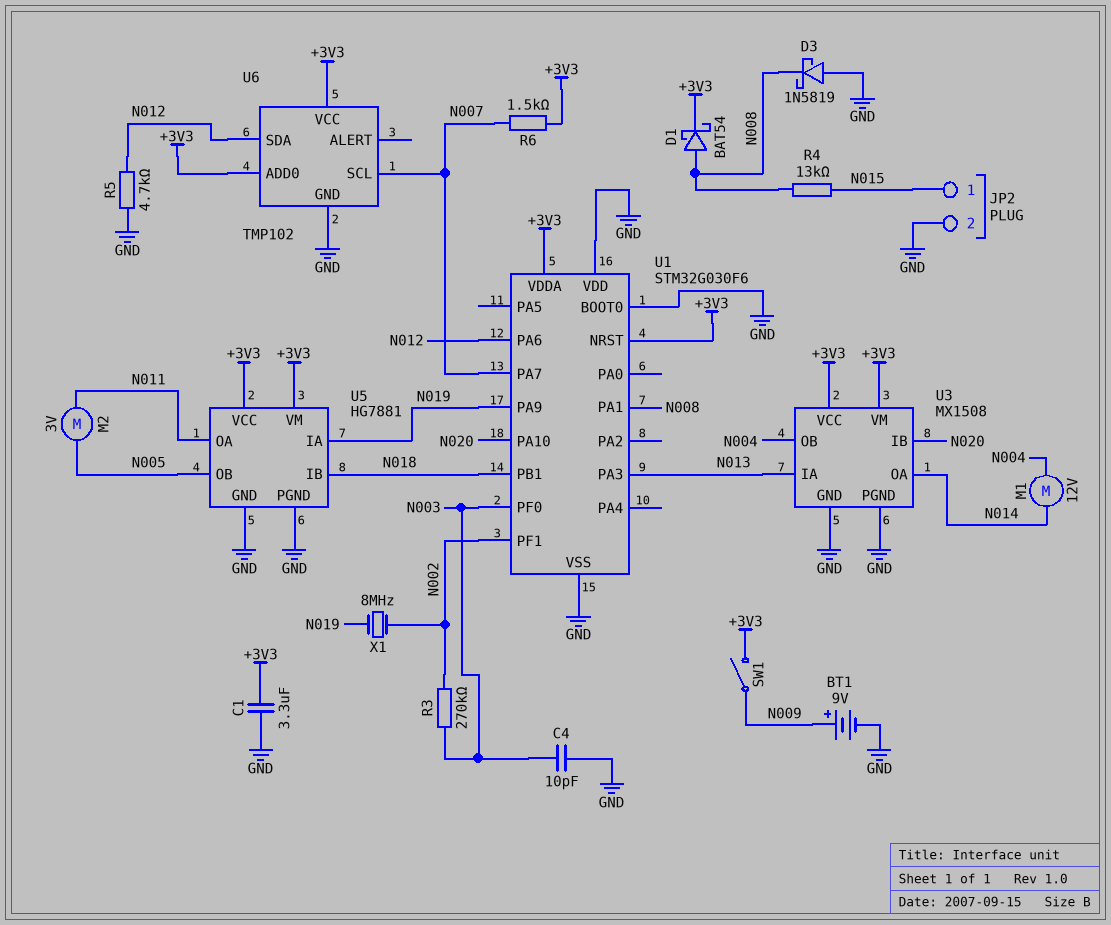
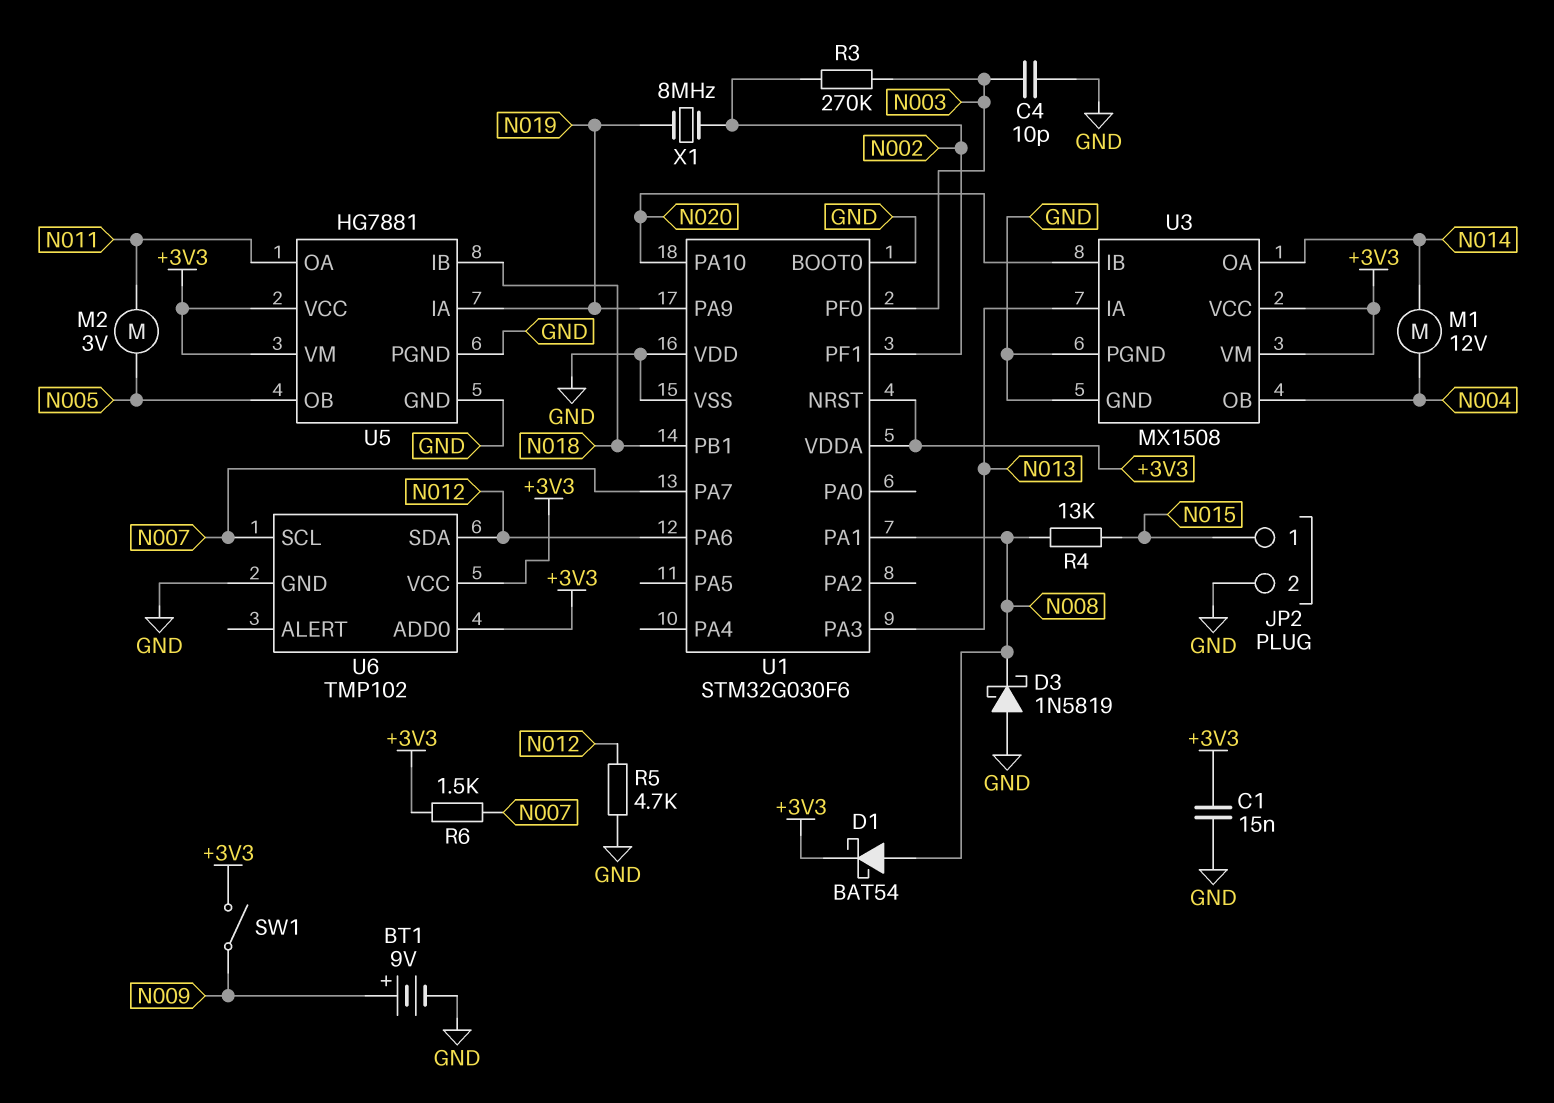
C1: 3.3uF (+3V3, GND) -> 15nF (+3V3, GND)

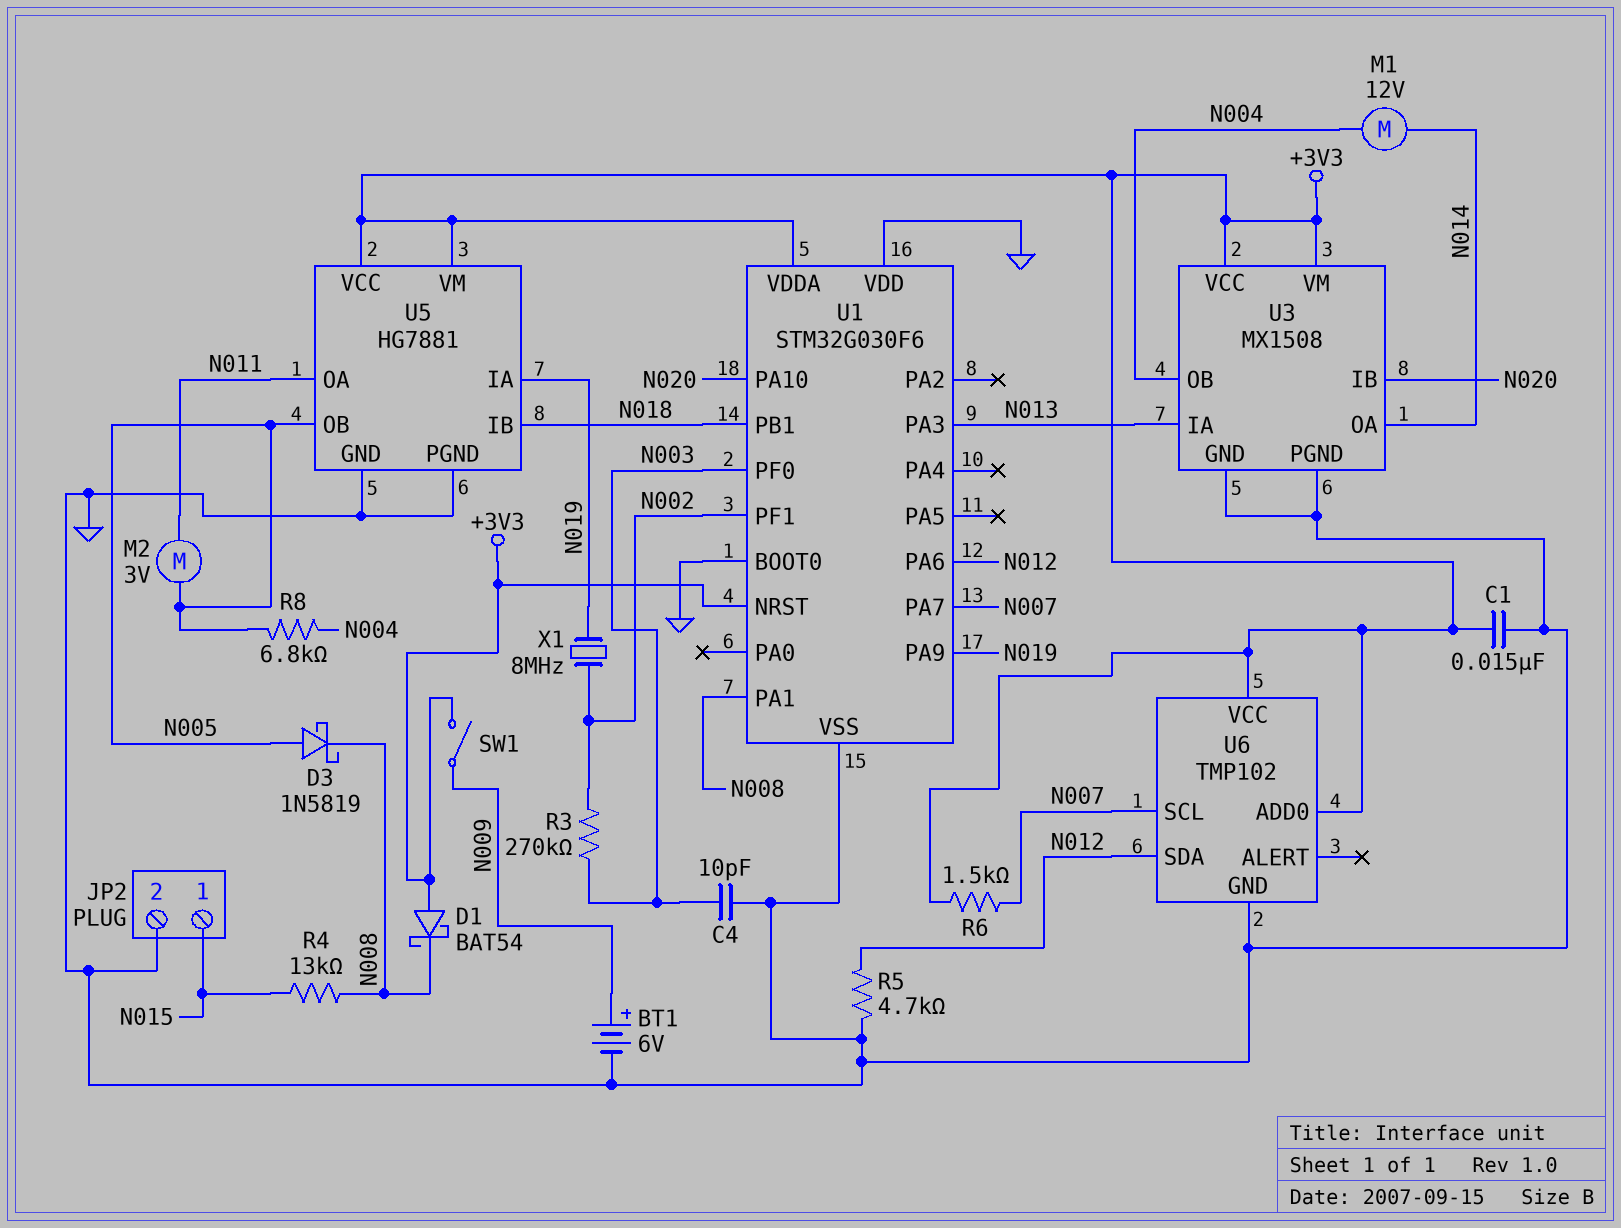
BT1: 9V (plus N009, minus GND) -> 6V (plus N009, minus GND)
D1: schottky BAT54 (A N008, K +3V3) -> schottky BAT54 (A +3V3, K N008)
D3: schottky 1N5819 (A GND, K N008) -> schottky 1N5819 (A N005, K N008)
R8: none -> 6.8k (N004, N005)

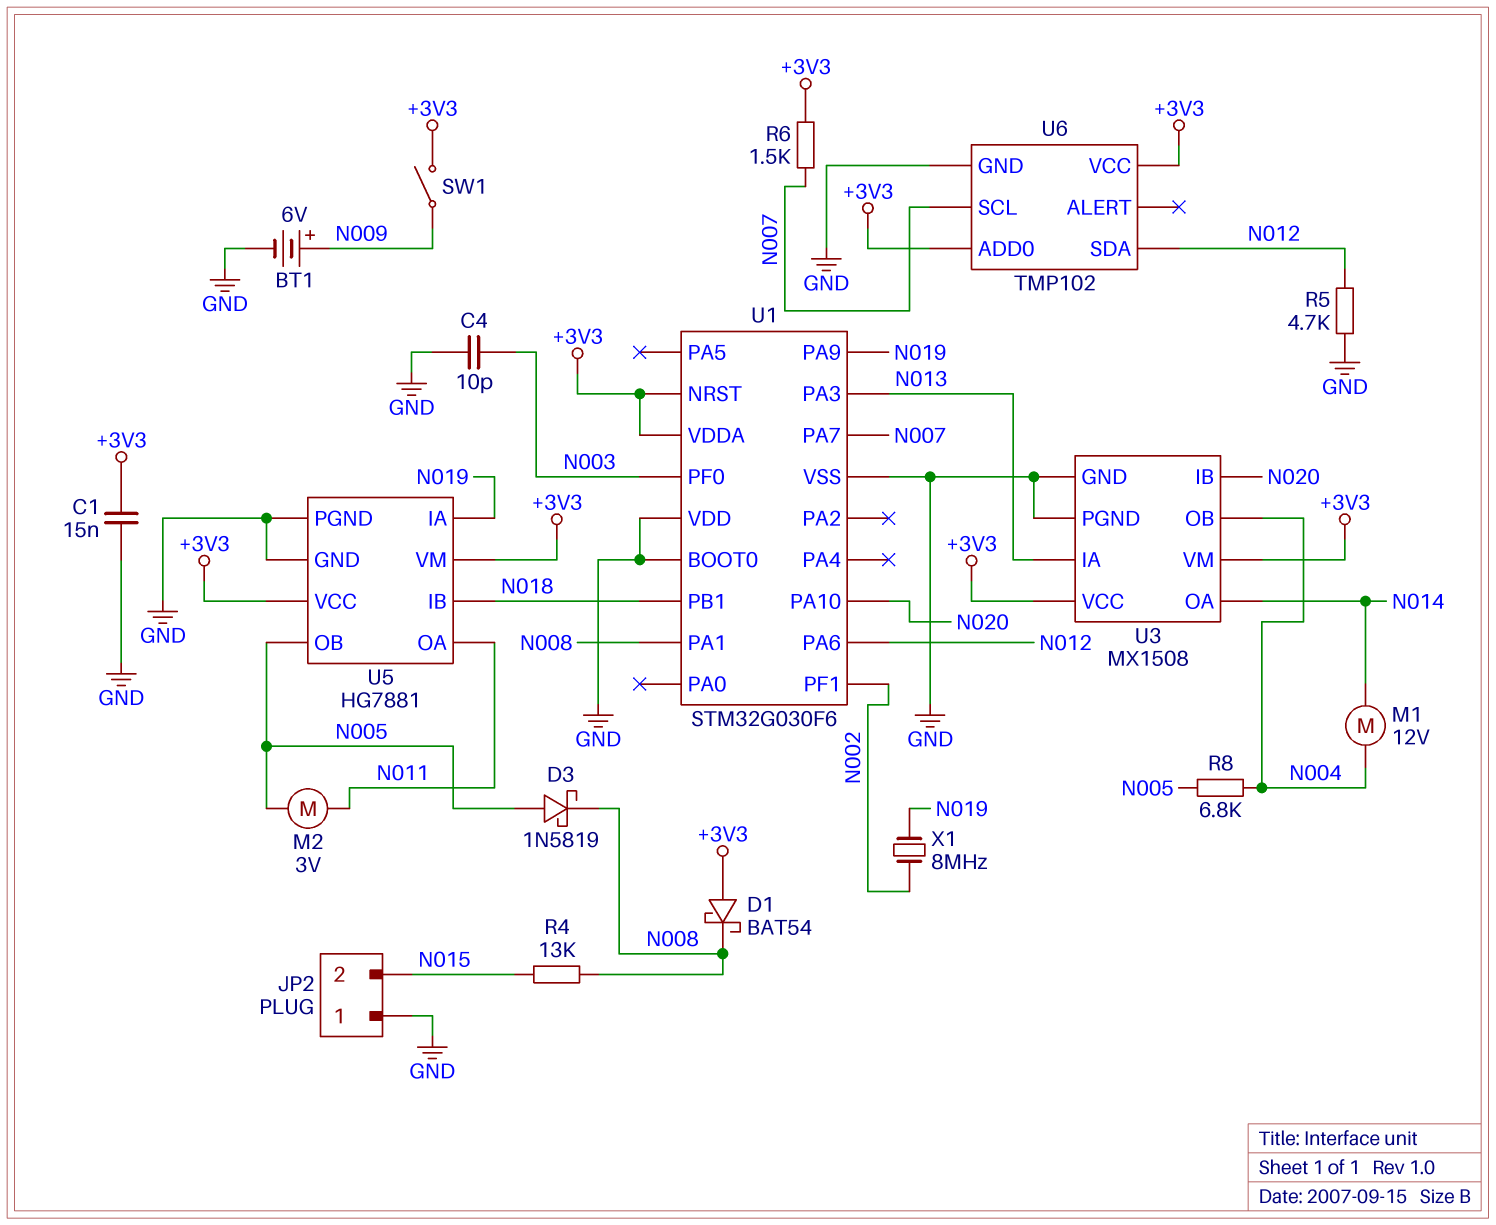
JP2 pin 1: N015 -> GND
JP2 pin 2: GND -> N015
R3: 270k (N002, N003) -> none

